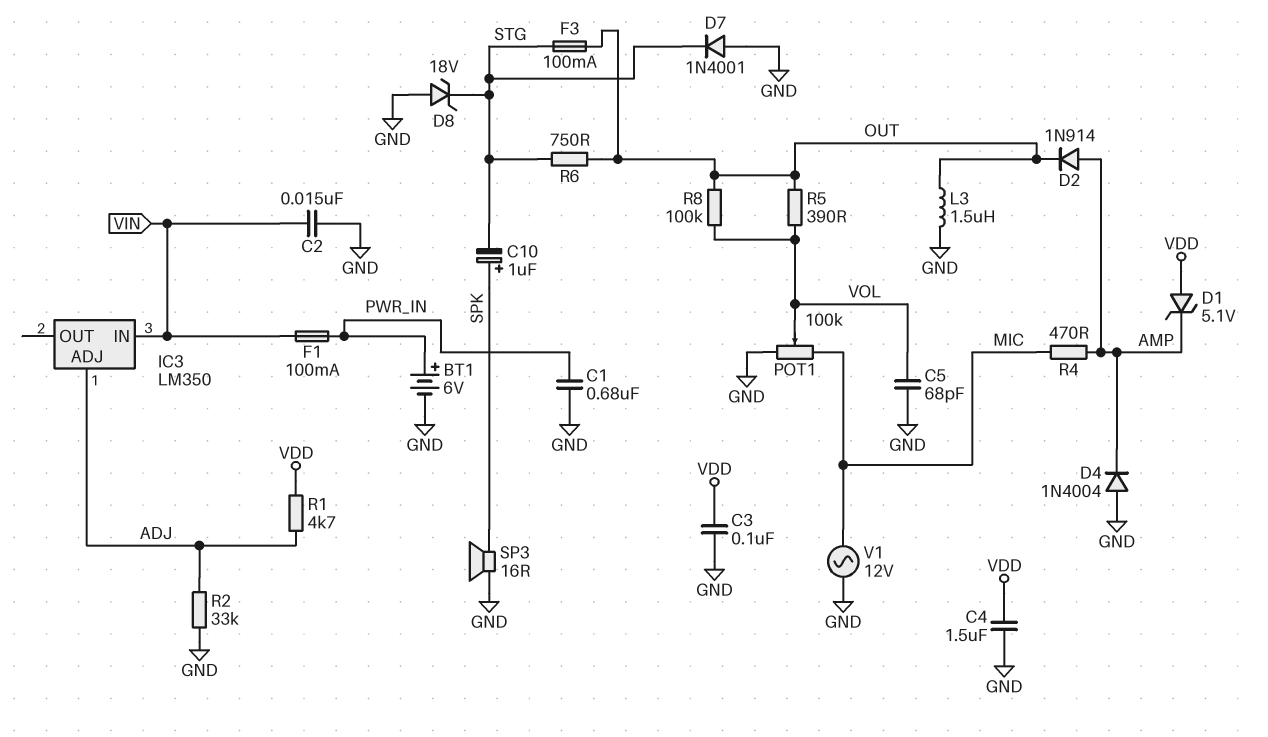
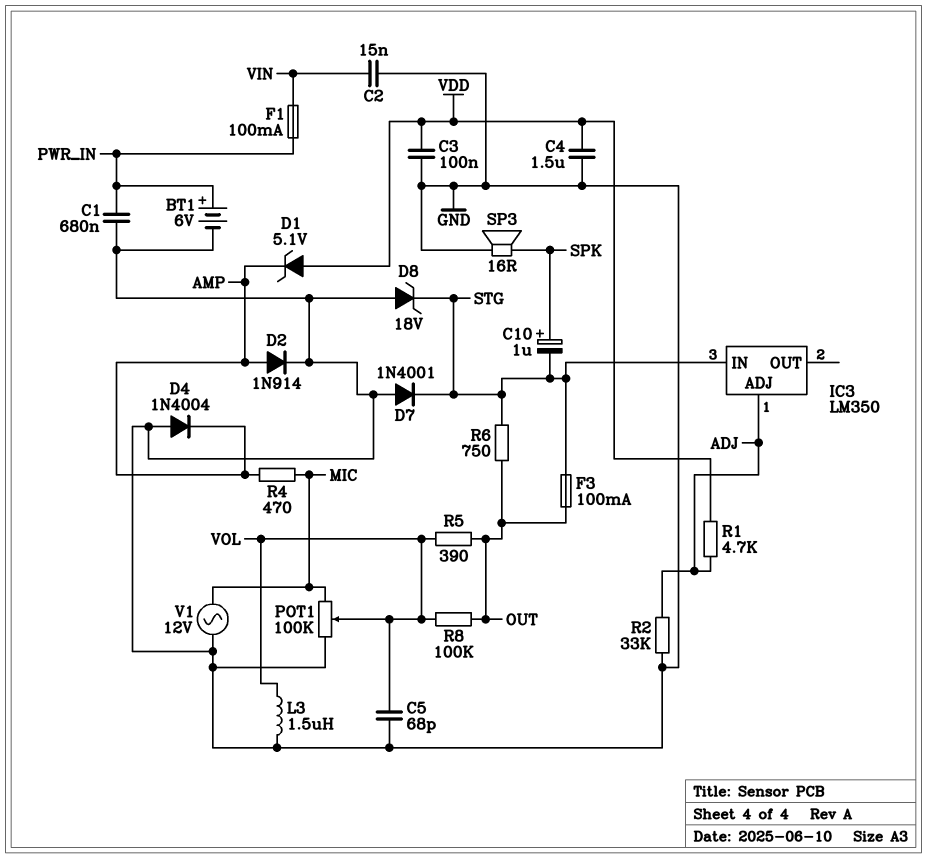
D2: diode 1N914 (A AMP, K OUT) -> diode 1N914 (A AMP, K GND)
IC3 pin IN: VIN -> STG
L3: 1.5uH (GND, OUT) -> 1.5uH (GND, VOL)

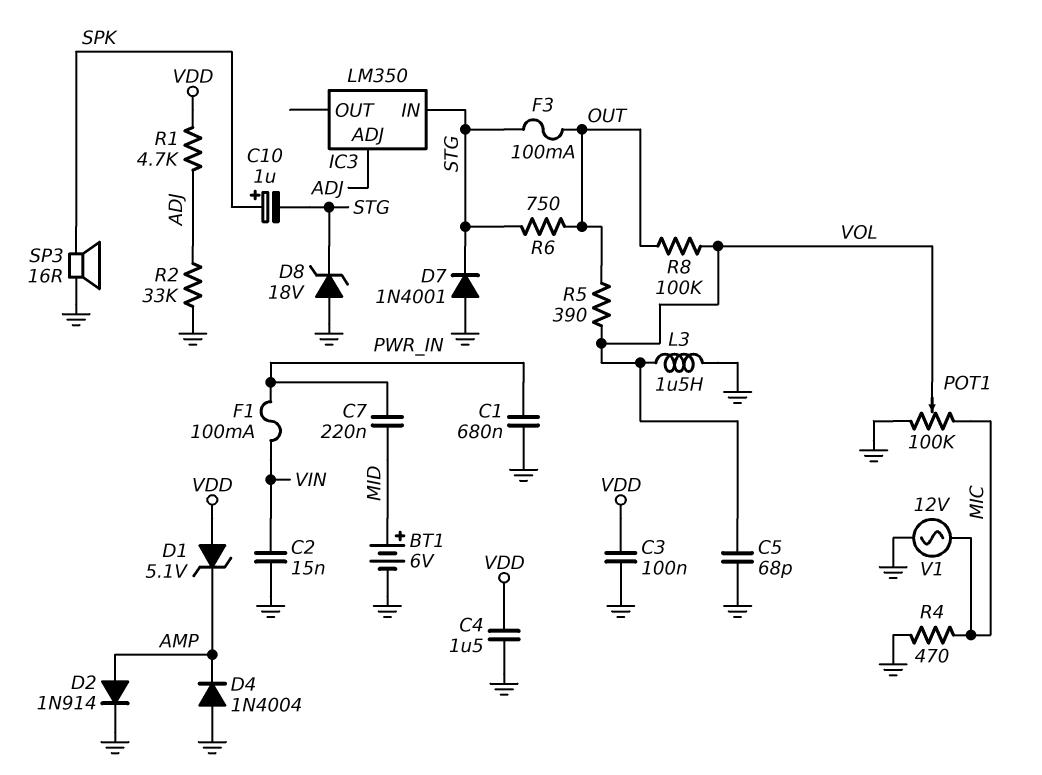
BT1: 6V (plus PWR_IN, minus GND) -> 6V (plus MID, minus GND)
C7: none -> 220nF (MID, PWR_IN)
R4: 470 (AMP, MIC) -> 470 (GND, MIC)

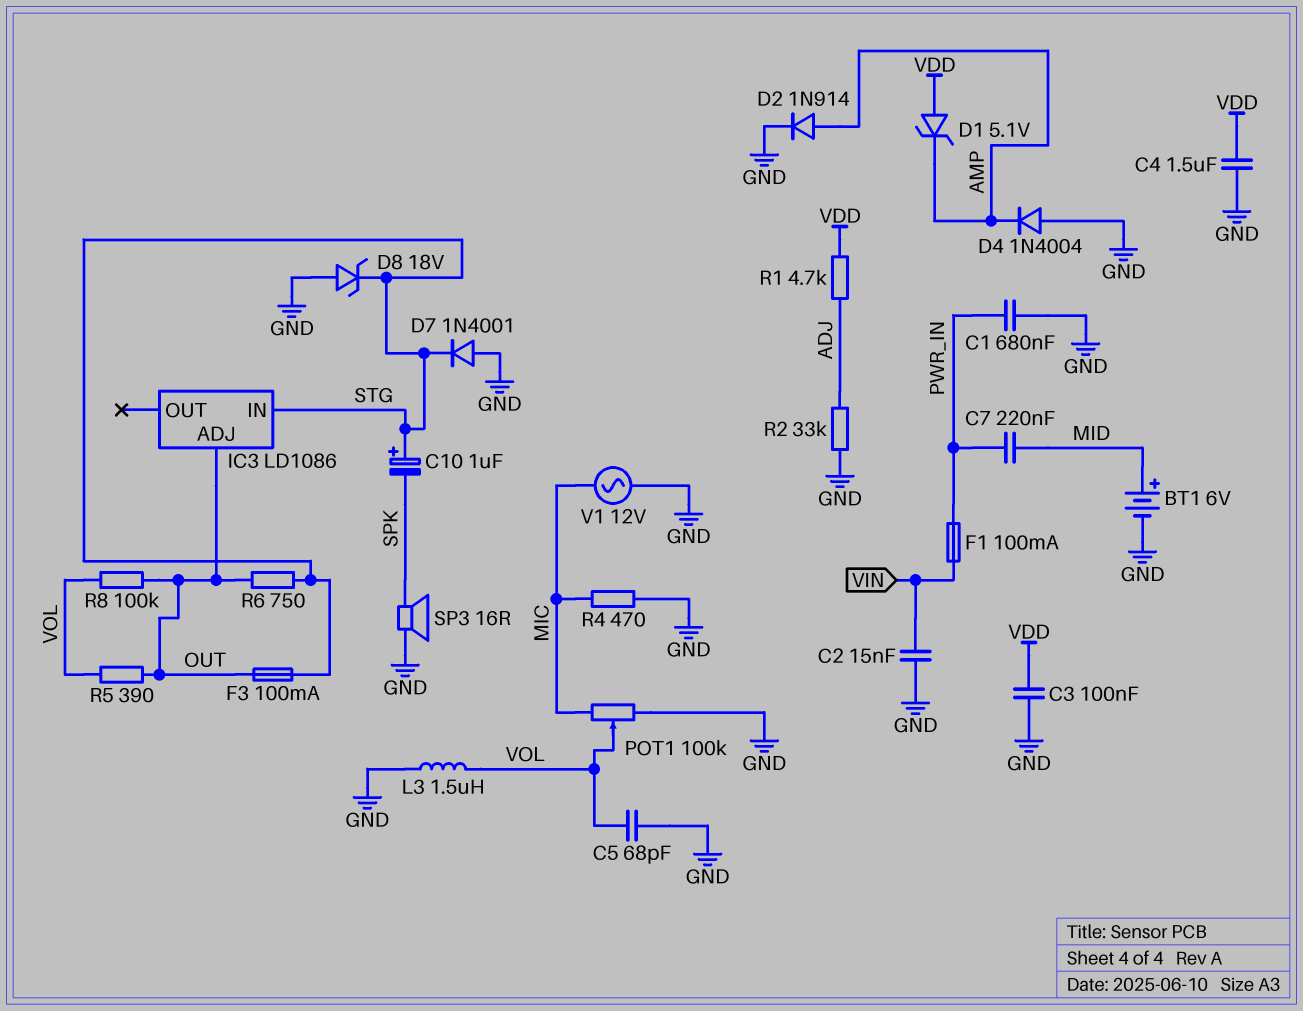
C10: 1uF (plus SPK, minus STG) -> 1uF (plus STG, minus SPK)
IC3: LM350 -> LD1086
IC3 pin ADJ: ADJ -> OUT

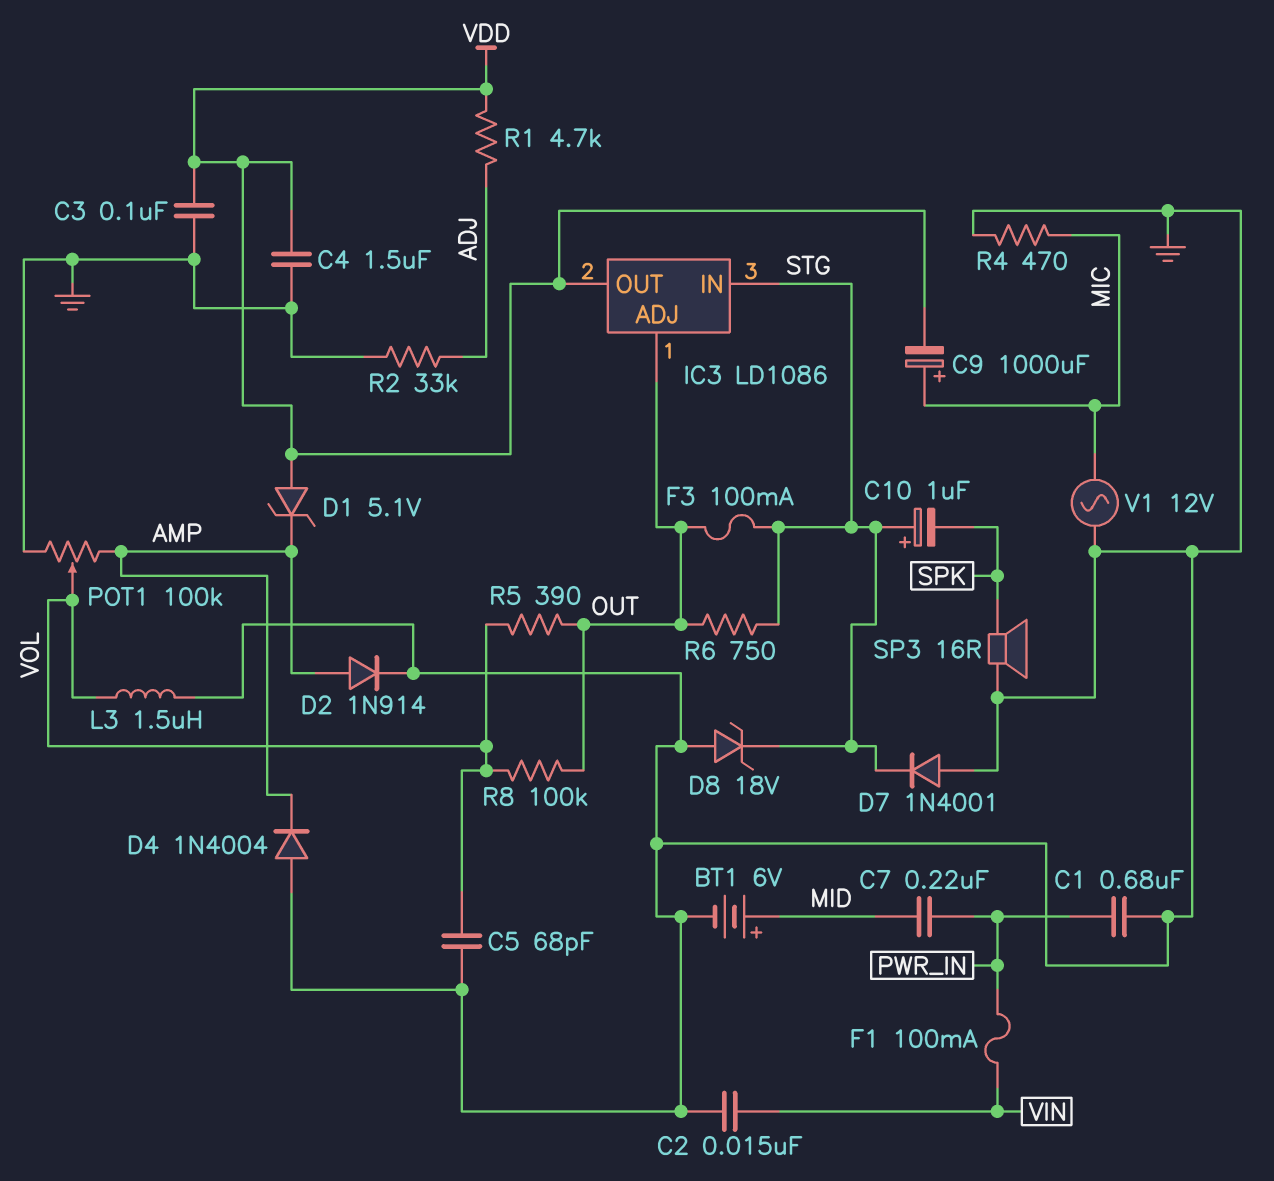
C9: none -> 1000uF (plus MIC, minus VDD)
IC3 pin OUT: none -> VDD
POT1: 100k (GND, MIC, wiper VOL) -> 100k (AMP, GND, wiper VOL)

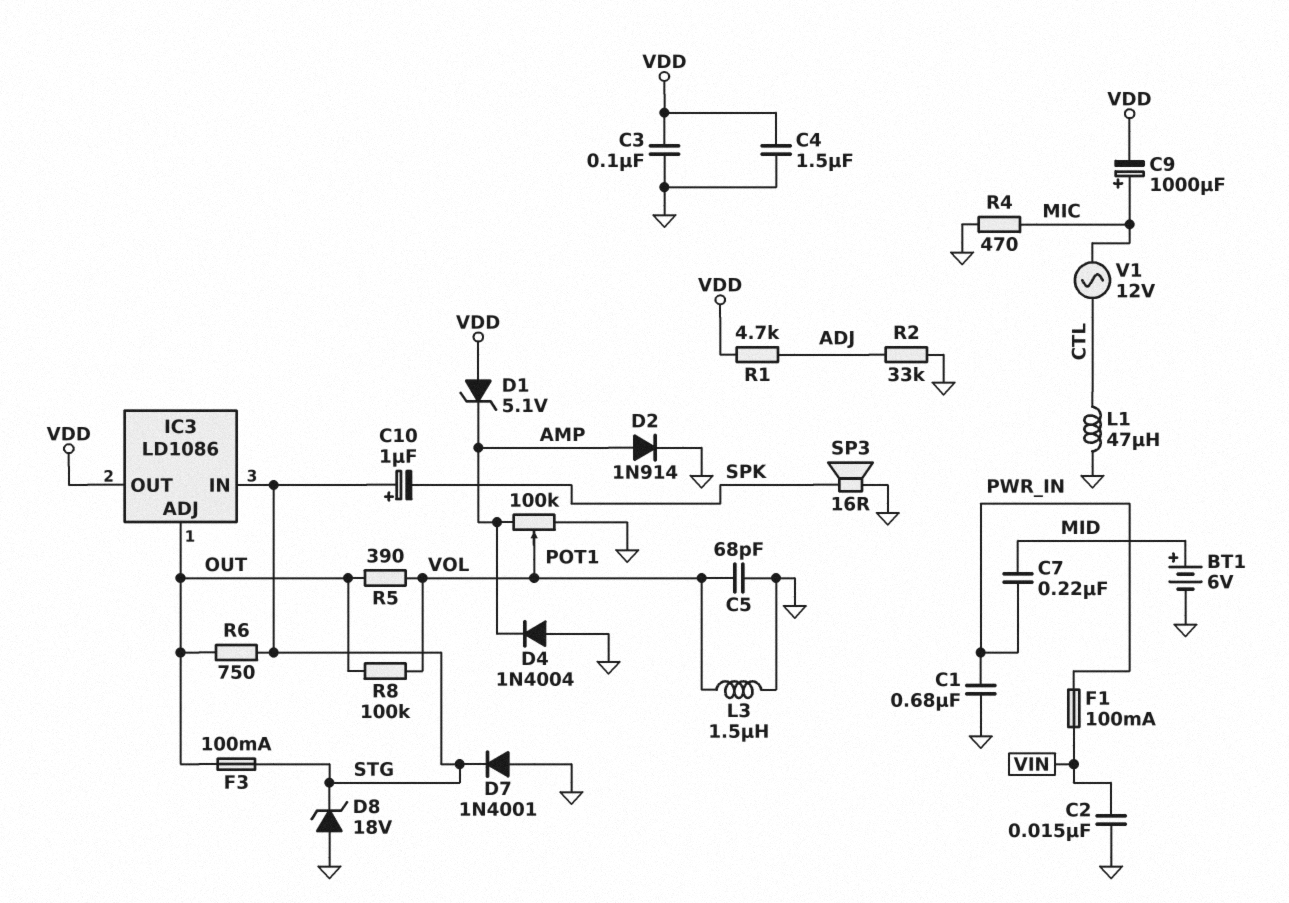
L1: none -> 47uH (CTL, GND)
V1: AC 12V (GND, MIC) -> AC 12V (CTL, MIC)

